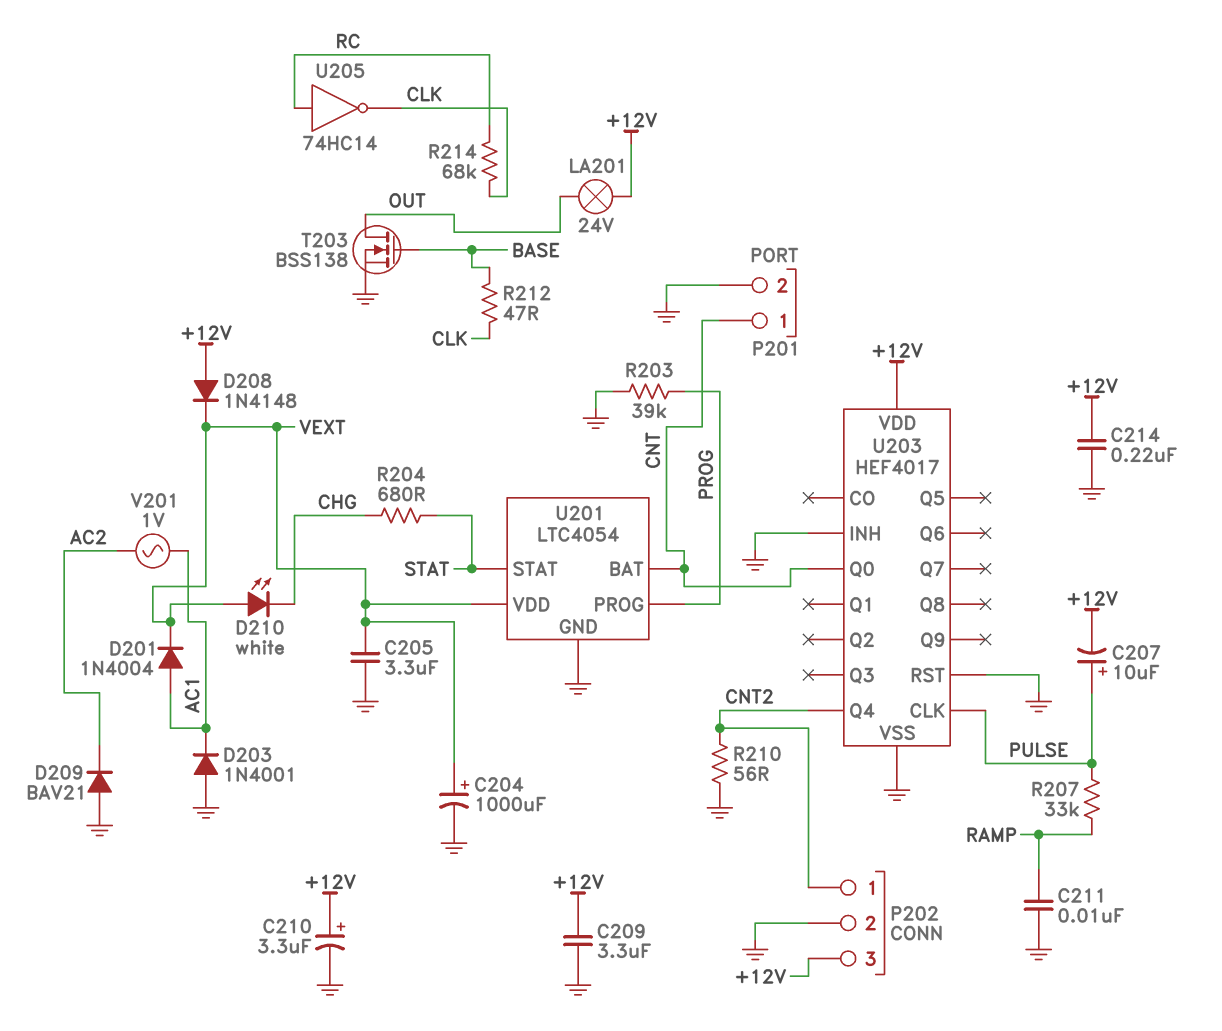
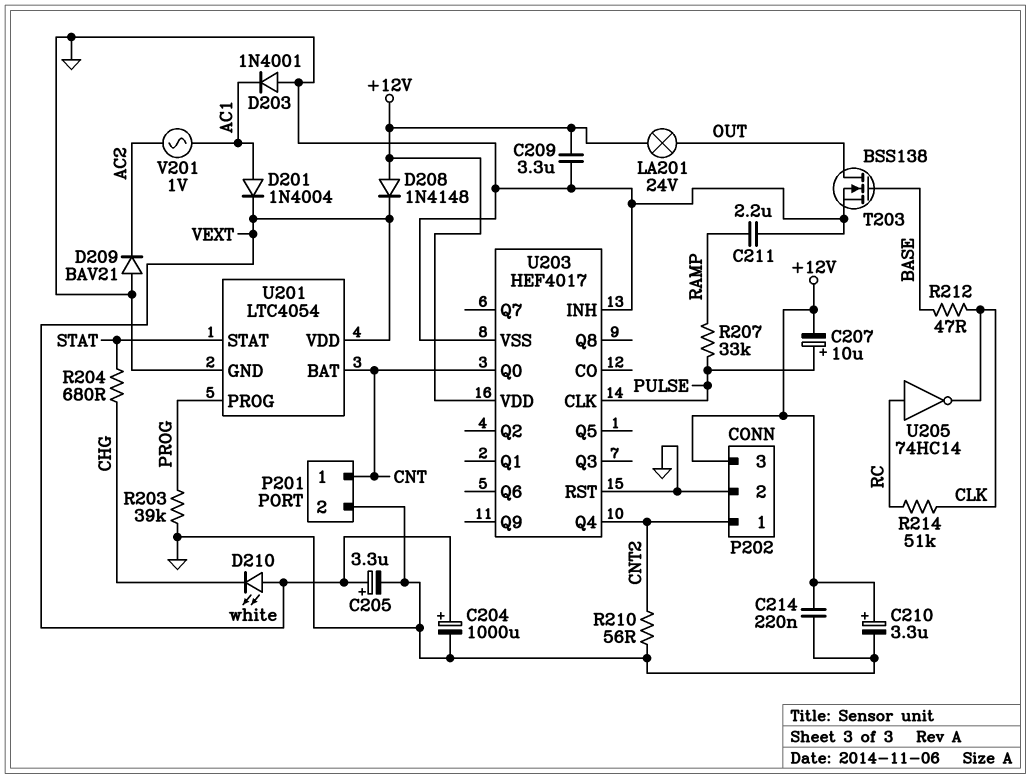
C205: 3.3uF (GND, VEXT) -> 3.3uF (plus VEXT, minus GND)
C211: 10nF (GND, RAMP) -> 2.2uF (GND, RAMP)
R214: 68k (CLK, RC) -> 51k (CLK, RC)

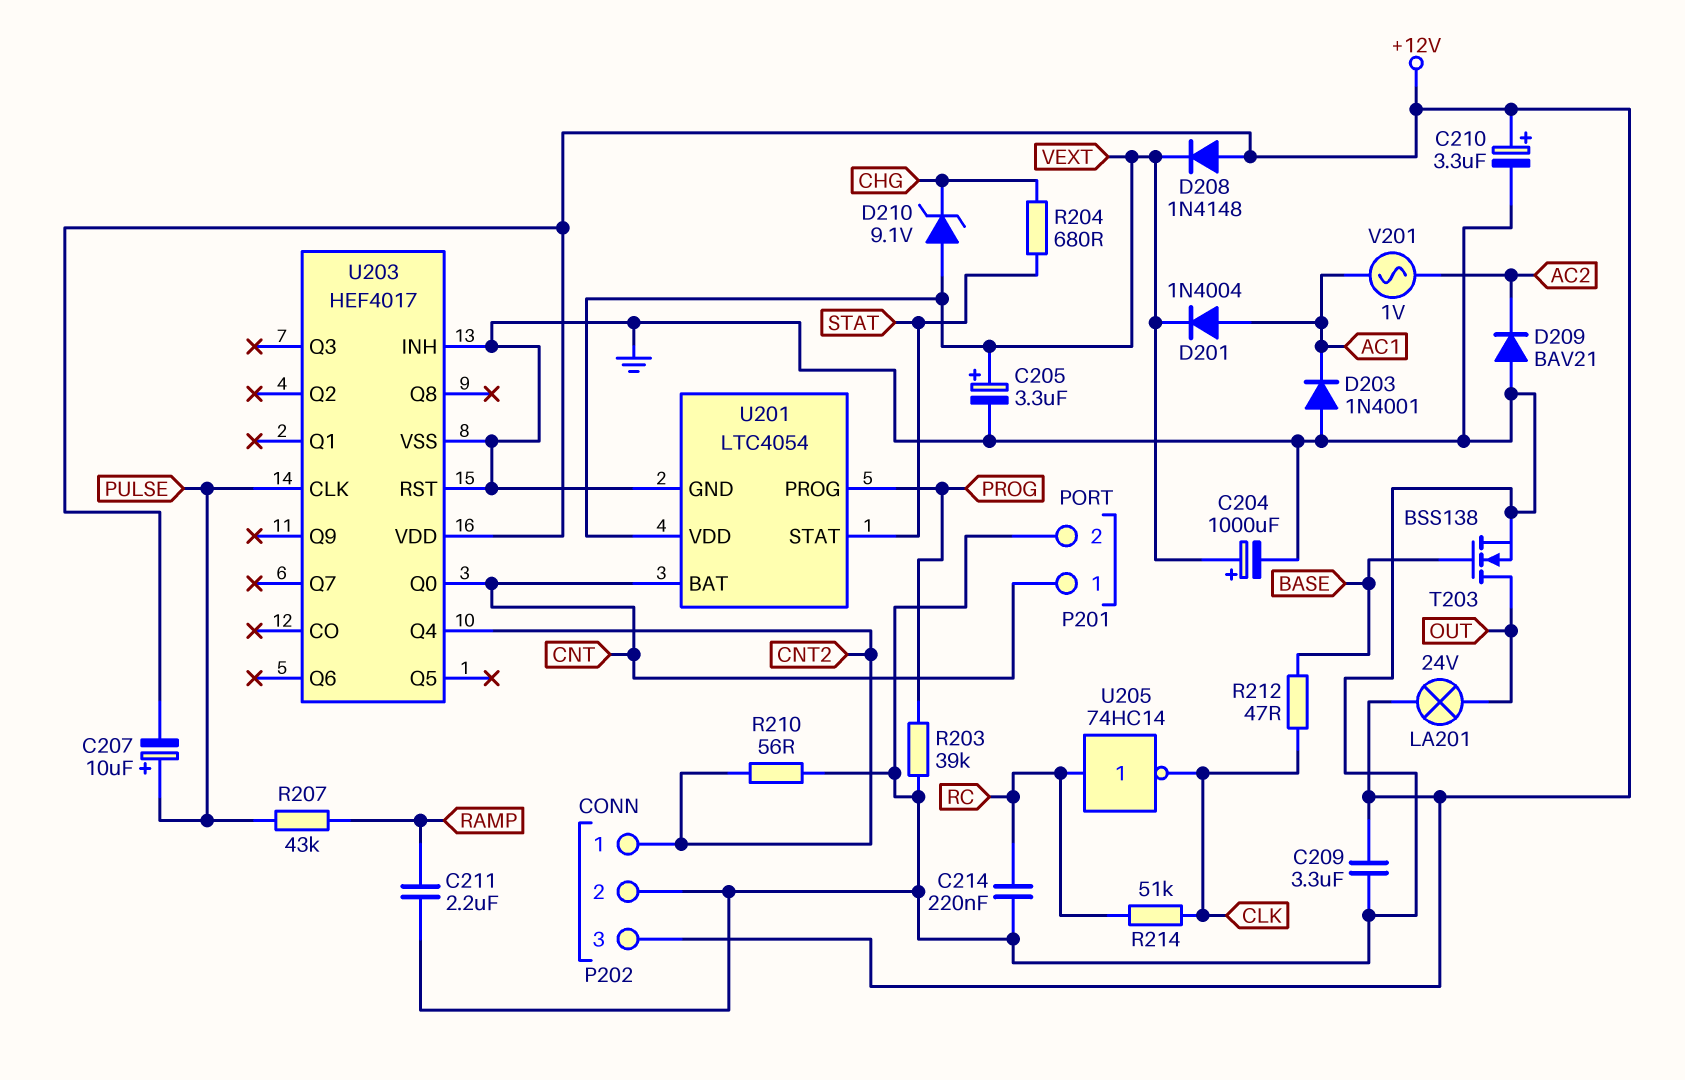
C214: 220nF (+12V, GND) -> 220nF (GND, RC)
D210: LED white (A VEXT, K CHG) -> zener 9.1V (A VEXT, K CHG)
R207: 33k (PULSE, RAMP) -> 43k (PULSE, RAMP)

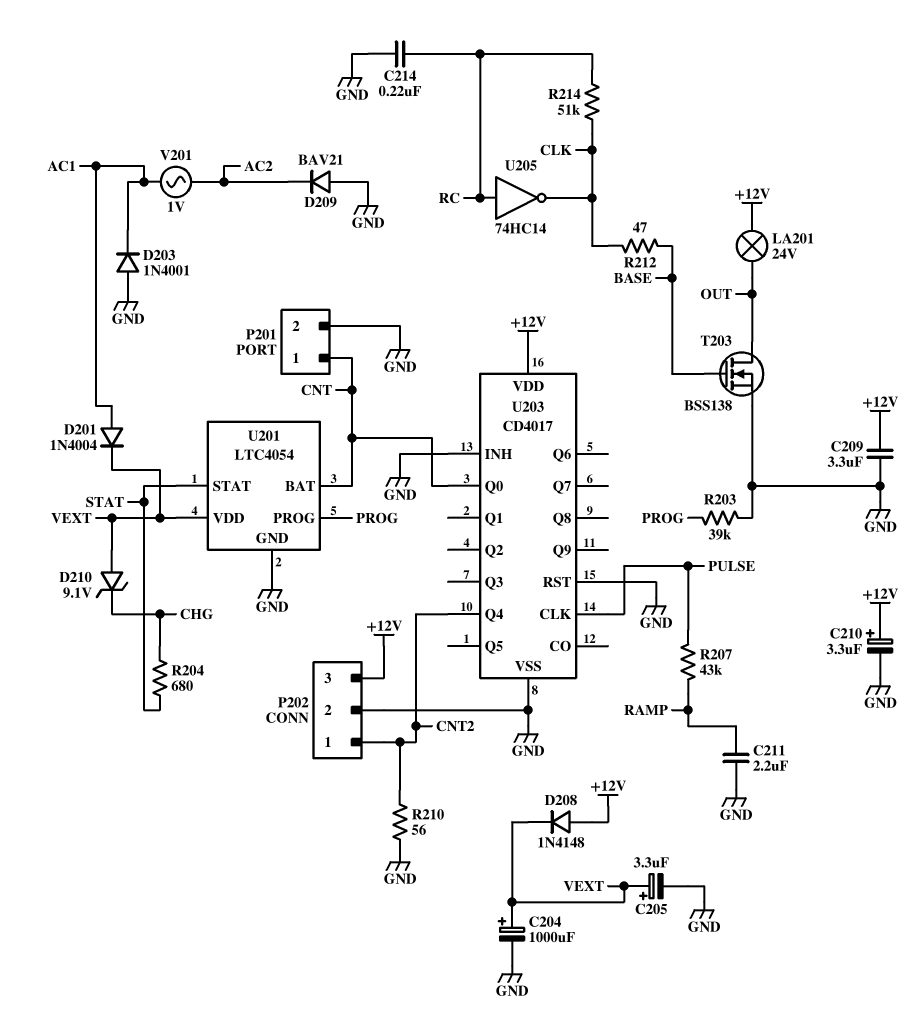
C207: 10uF (plus PULSE, minus +12V) -> none
U203: HEF4017 -> CD4017

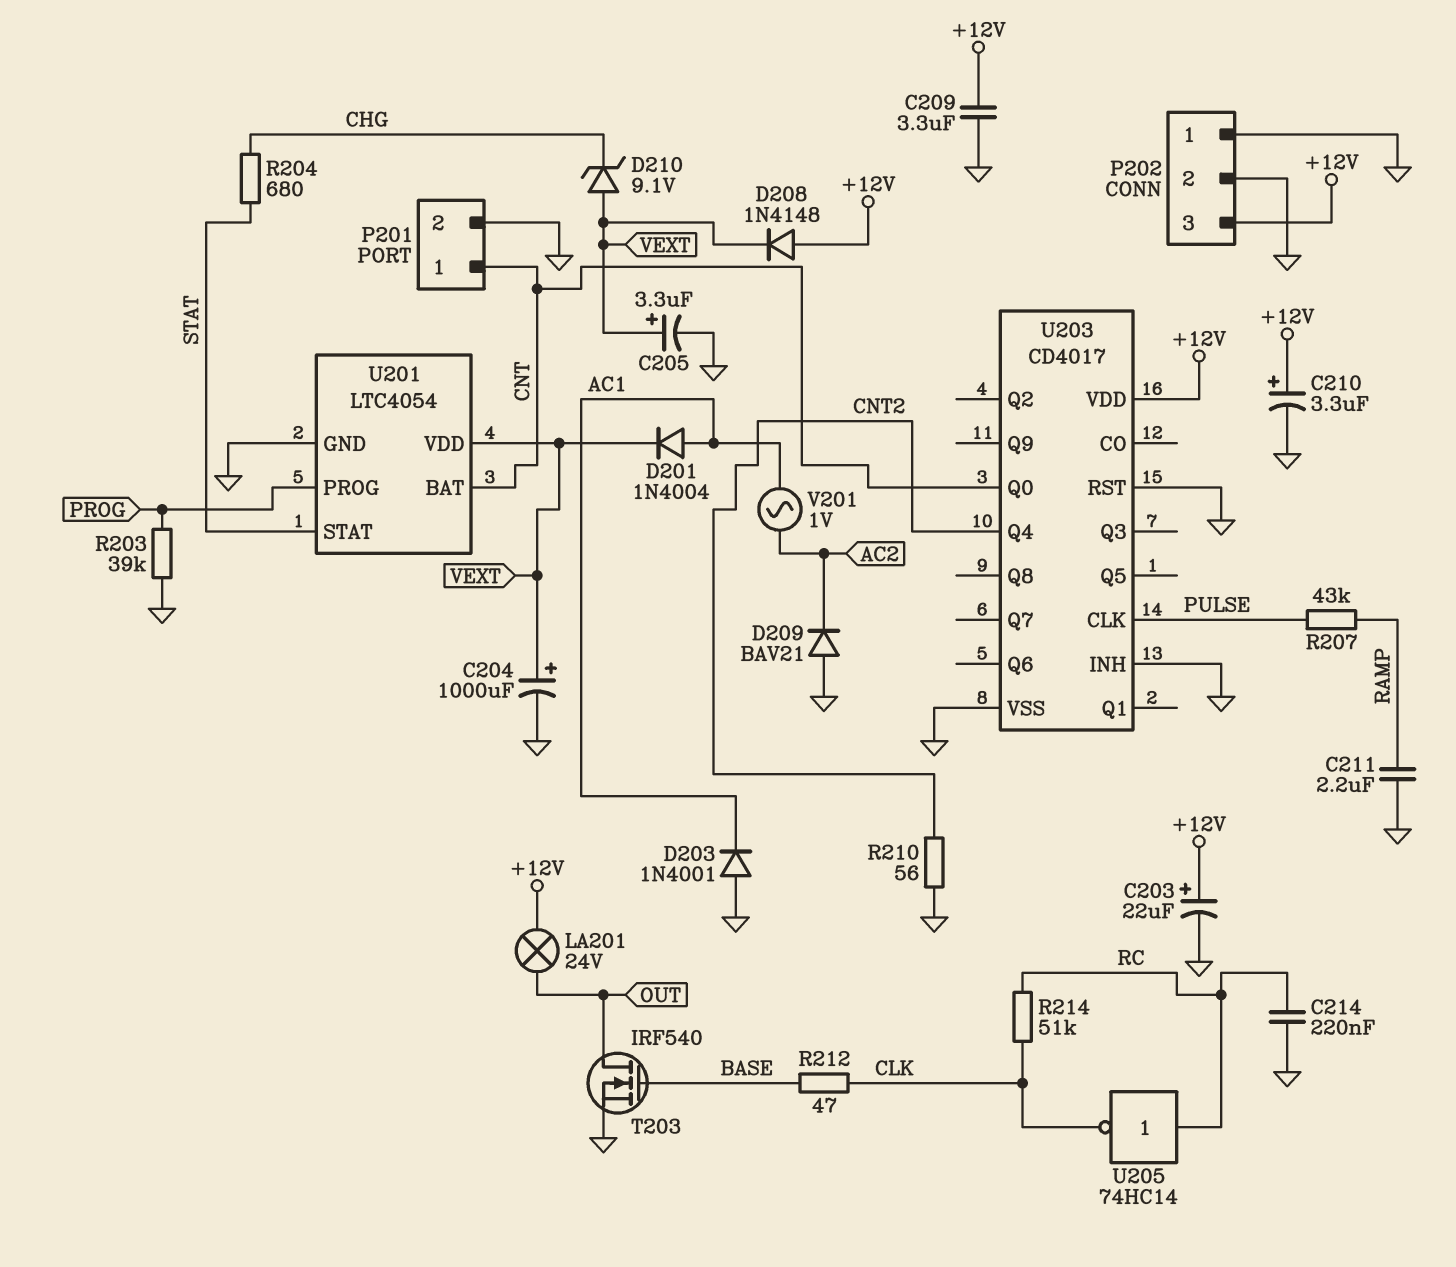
C203: none -> 22uF (plus +12V, minus GND)
P202 pin 1: CNT2 -> GND
T203: NMOS BSS138 (G BASE, D OUT, S GND) -> NMOS IRF540 (G BASE, D OUT, S GND)

